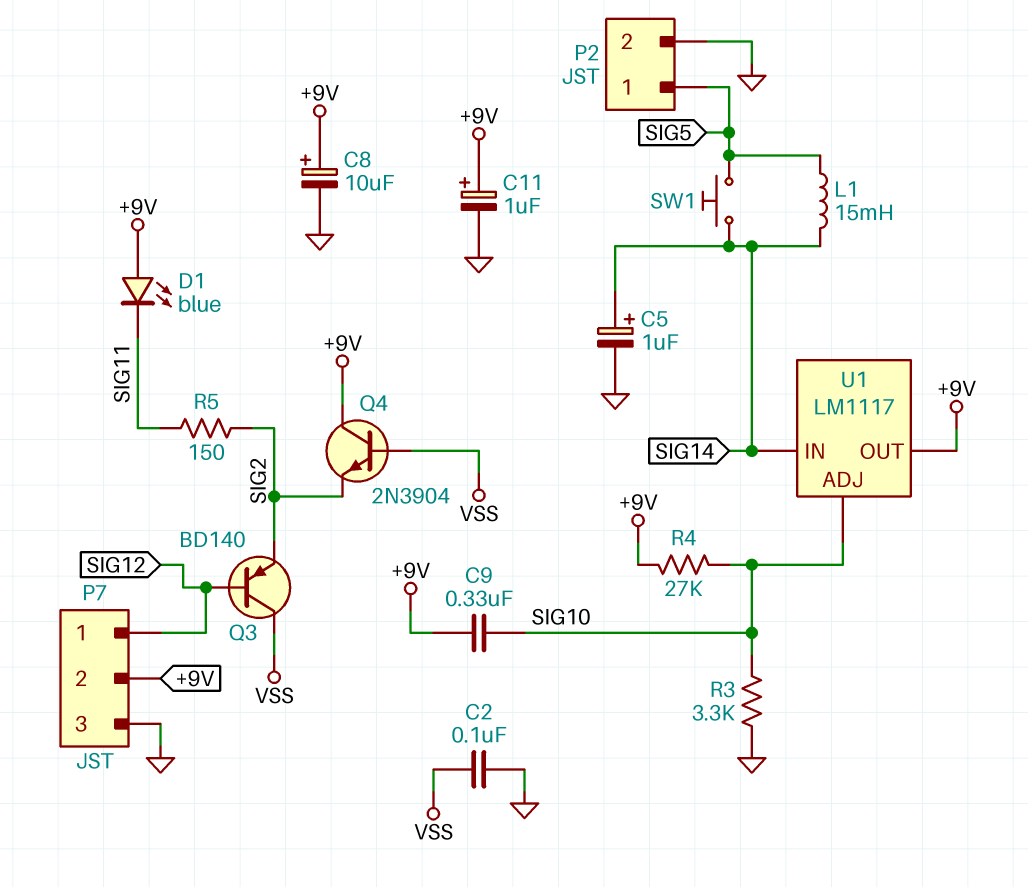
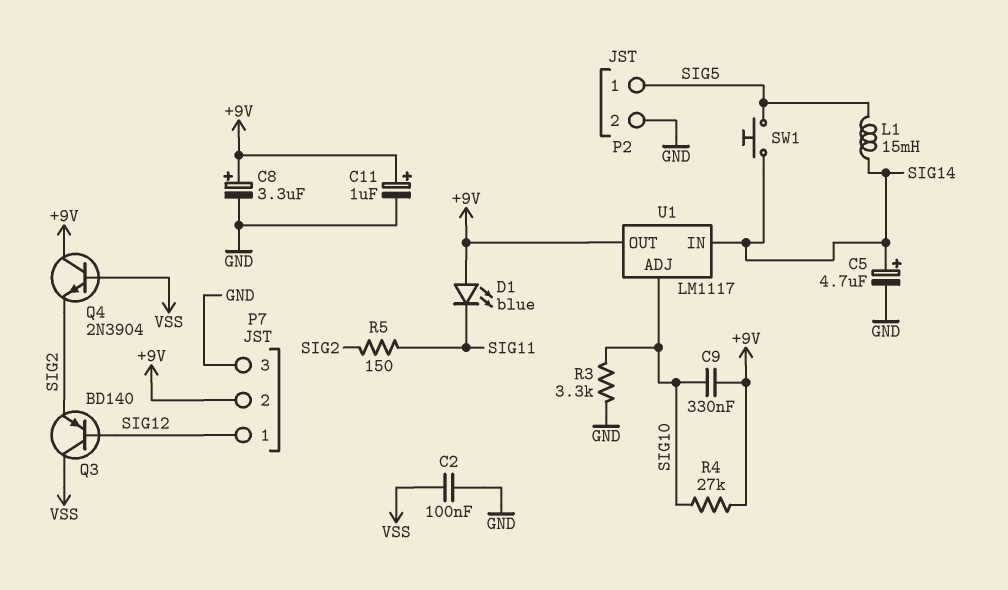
C5: 1uF (plus SIG14, minus GND) -> 4.7uF (plus SIG14, minus GND)
C8: 10uF (plus +9V, minus GND) -> 3.3uF (plus +9V, minus GND)

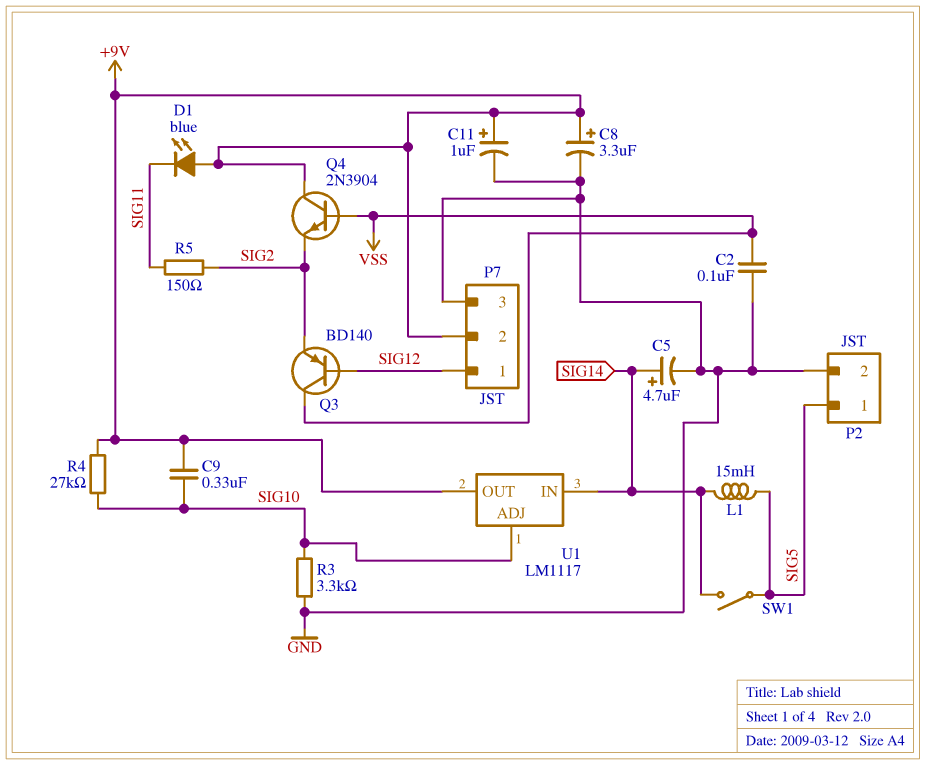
SW1: button (SIG5, SIG14) -> switch (SIG5, SIG14)

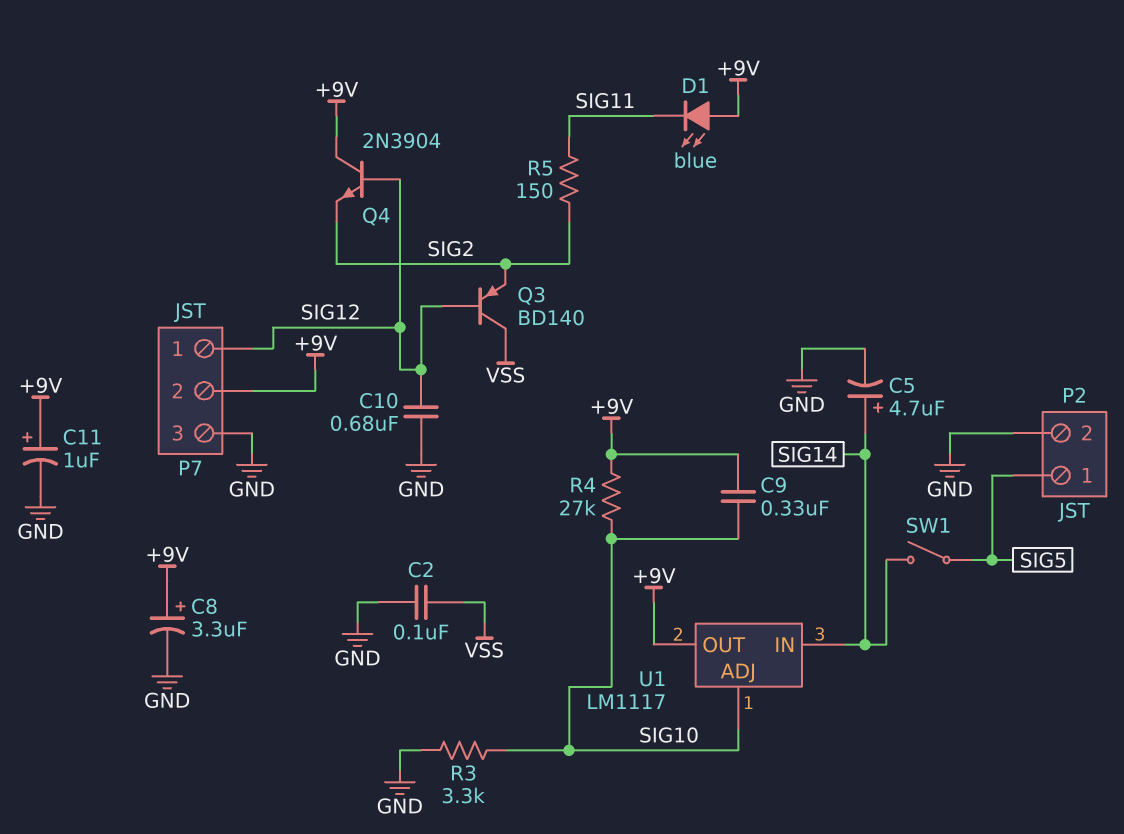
C10: none -> 680nF (GND, SIG12)
L1: 15mH (SIG5, SIG14) -> none
Q4: NPN 2N3904 (B VSS, C +9V, E SIG2) -> NPN 2N3904 (B SIG12, C +9V, E SIG2)

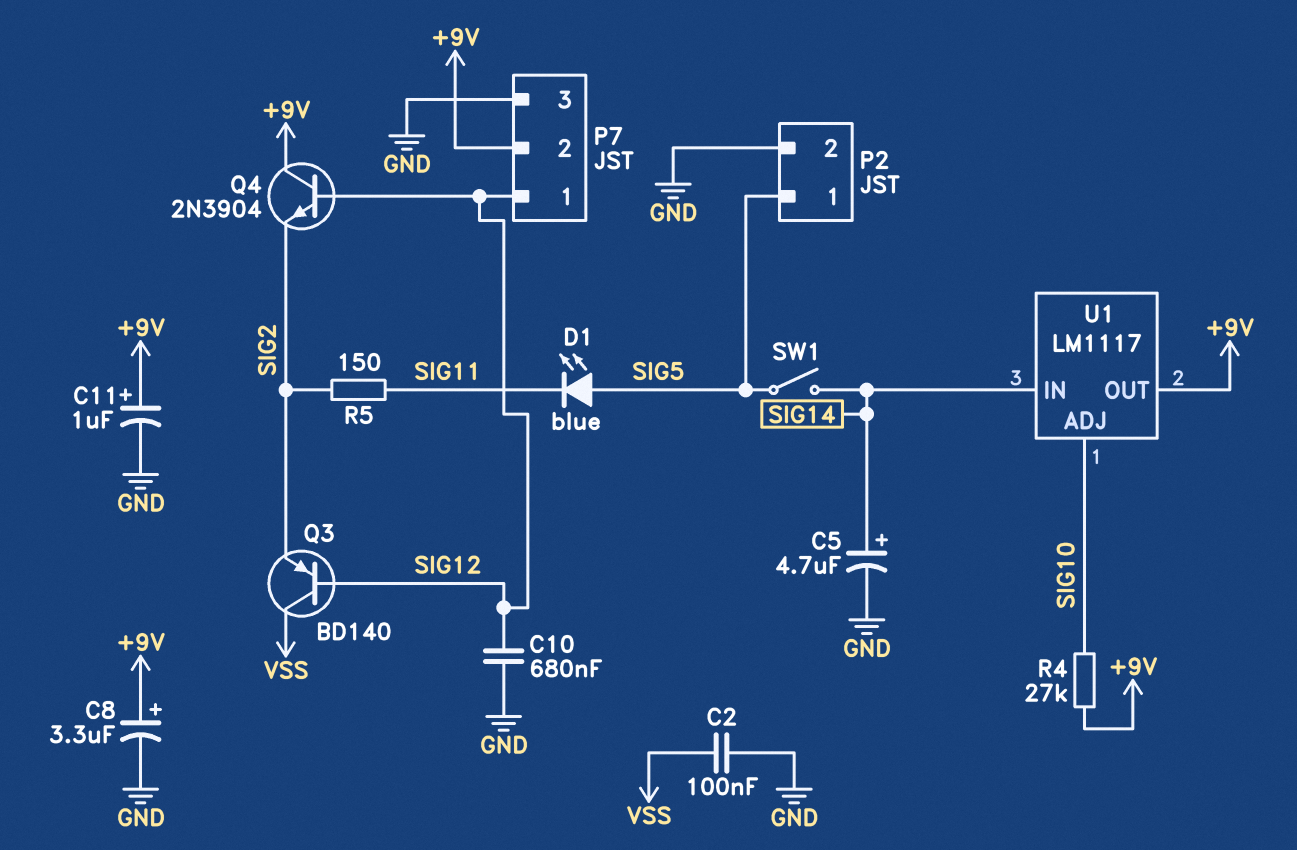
C9: 330nF (+9V, SIG10) -> none
D1: LED blue (A +9V, K SIG11) -> LED blue (A SIG5, K SIG11)
R3: 3.3k (GND, SIG10) -> none

